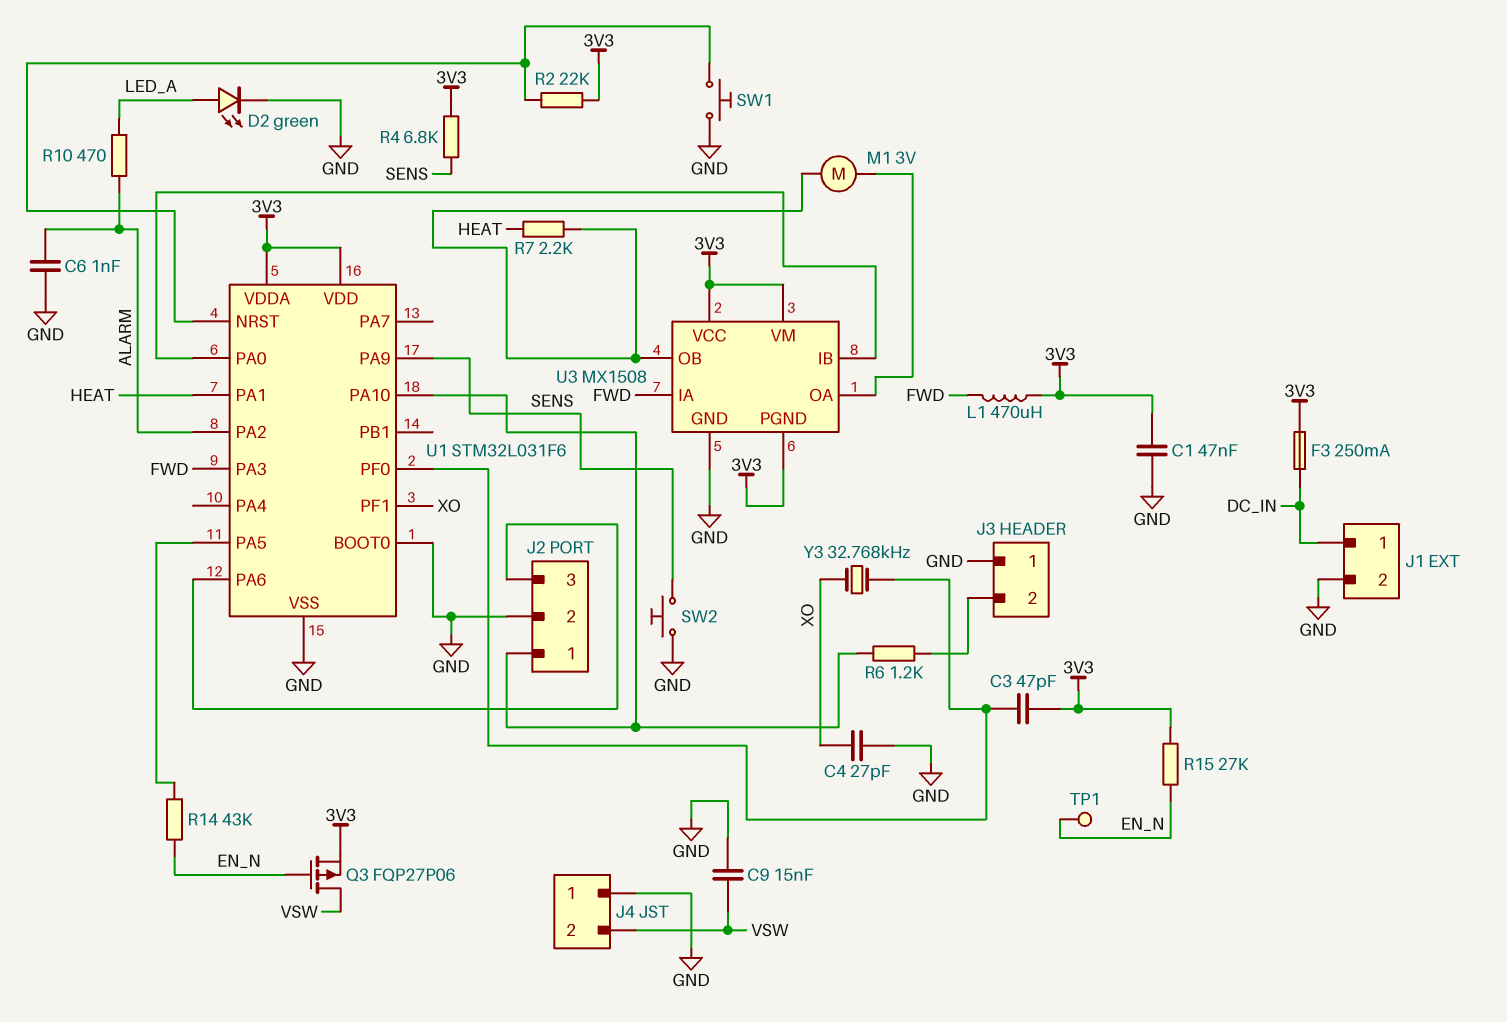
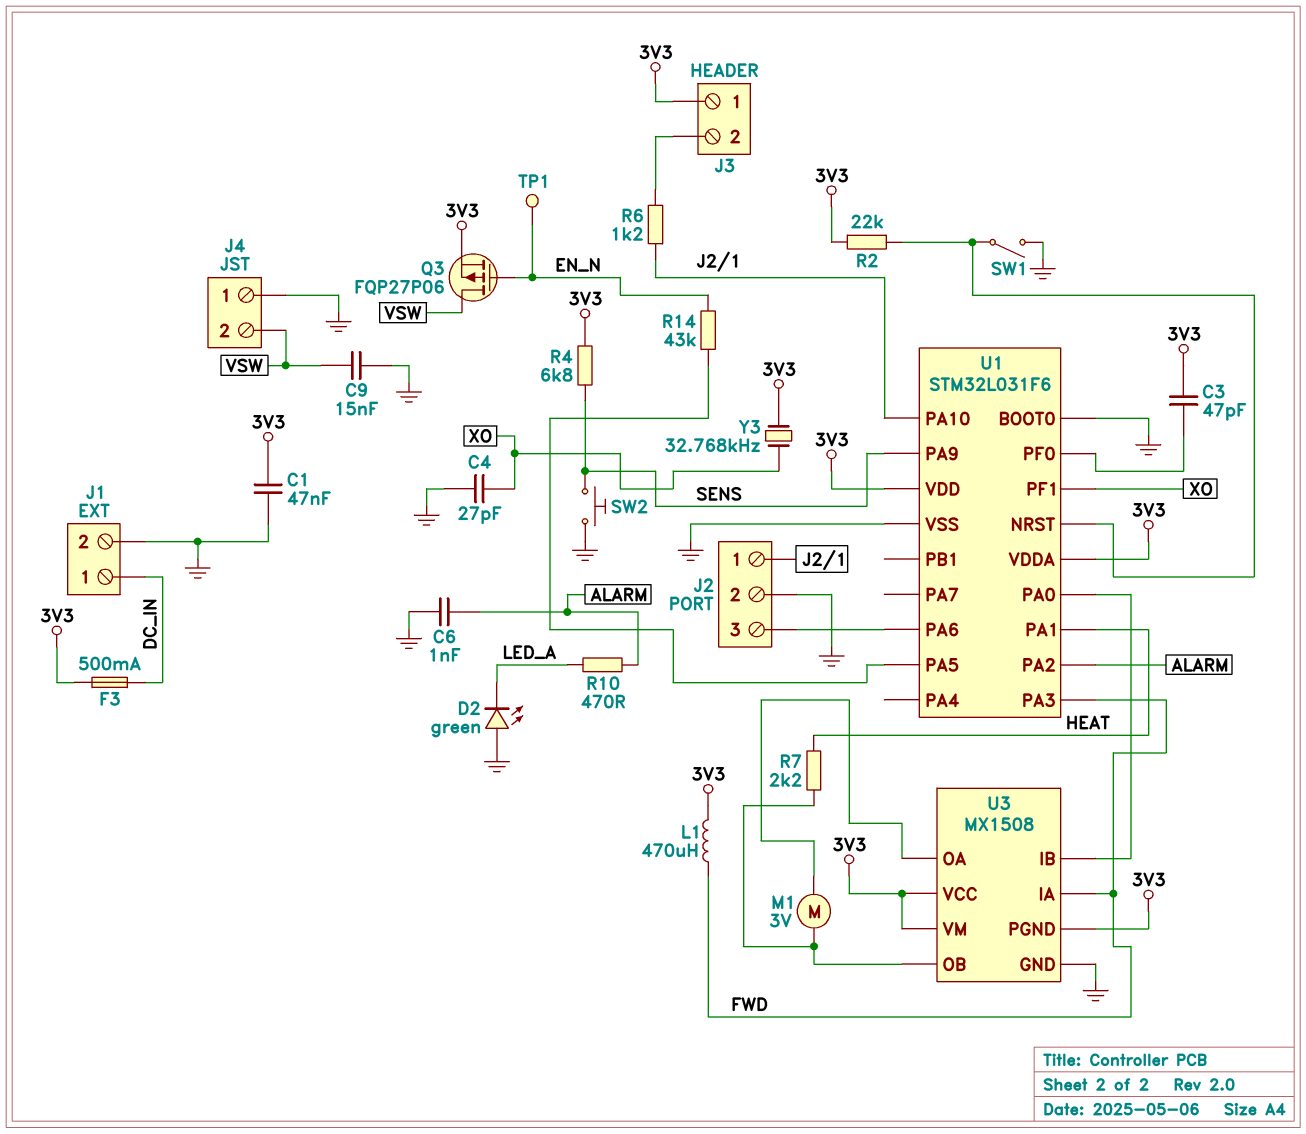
D2: LED green (A LED_A, K GND) -> LED green (A GND, K LED_A)
F3: 250mA (3V3, DC_IN) -> 500mA (3V3, DC_IN)
J3 pin 1: GND -> 3V3
R15: 27k (3V3, EN_N) -> none
SW1: button (GND, U1/NRST) -> switch (GND, U1/NRST)
Y3: 32.768kHz (U1/PF0, XO) -> 32.768kHz (3V3, XO)

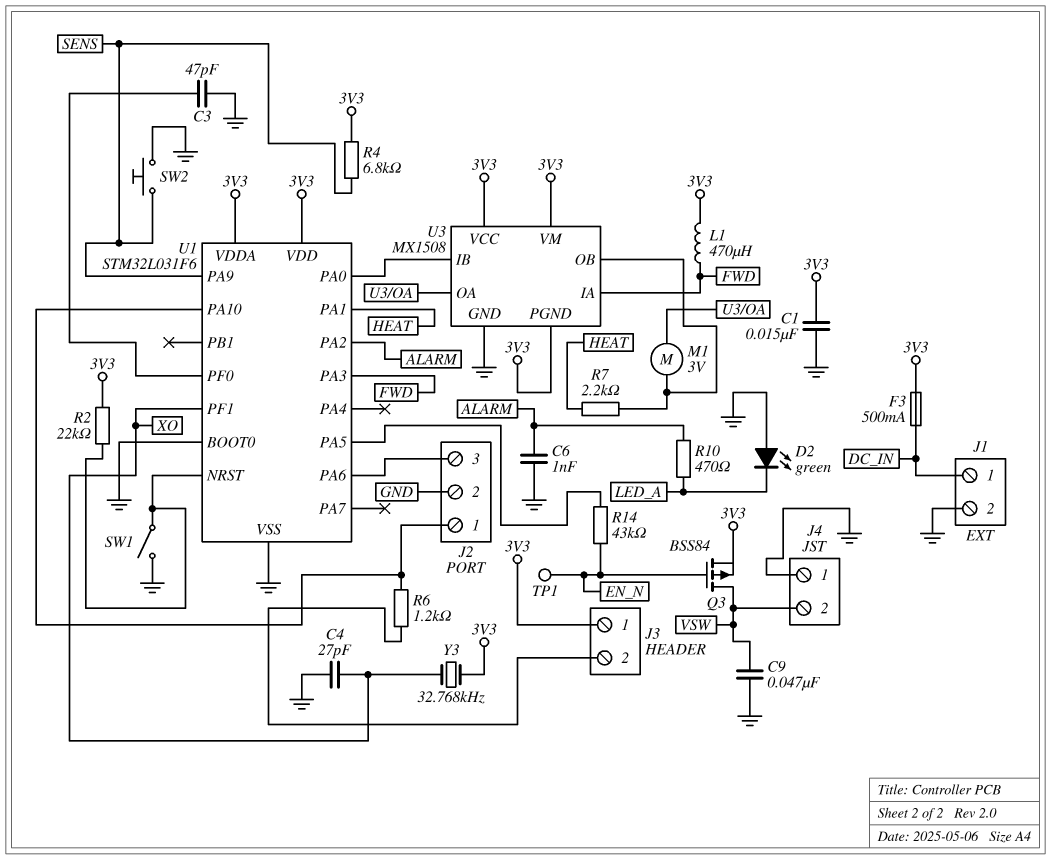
C1: 47nF (3V3, GND) -> 15nF (3V3, GND)
C3: 47pF (3V3, U1/PF0) -> 47pF (GND, U1/PF0)
C9: 15nF (GND, VSW) -> 47nF (GND, VSW)
Q3: PMOS FQP27P06 (G EN_N, D VSW, S 3V3) -> PMOS BSS84 (G EN_N, D VSW, S 3V3)

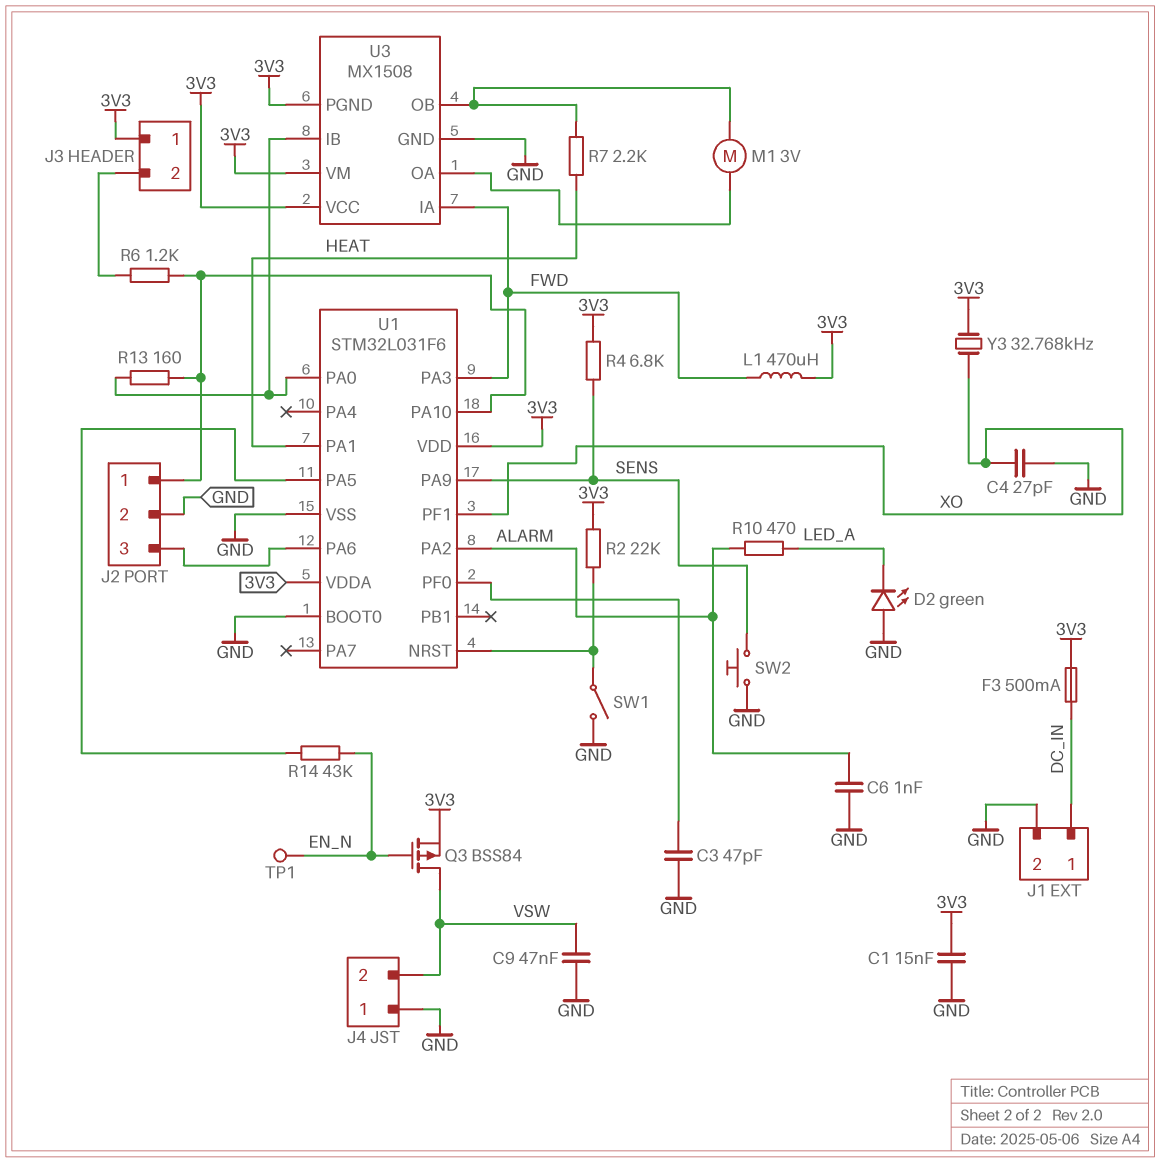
R13: none -> 160 (J2/1, U1/PA0)

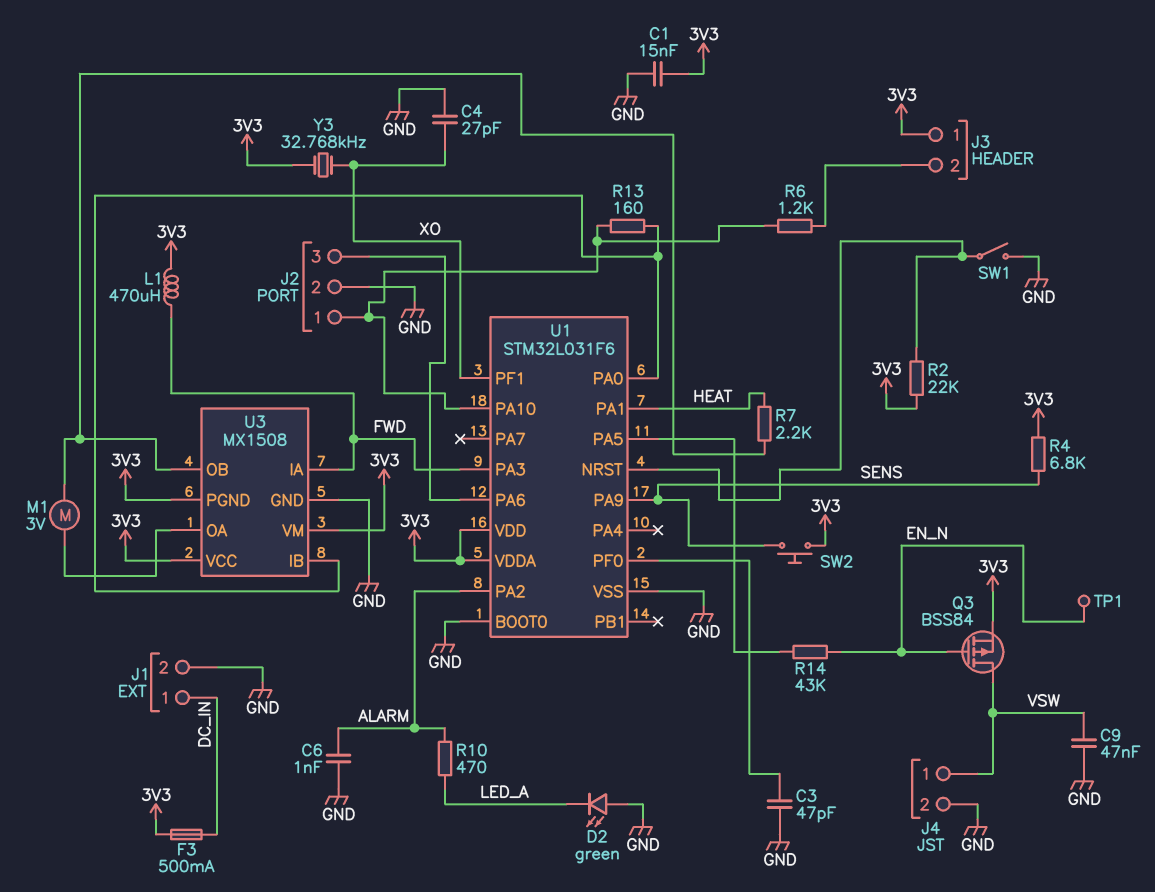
J4 pin 1: GND -> VSW
J4 pin 2: VSW -> GND
SW2: button (GND, SENS) -> button (3V3, SENS)

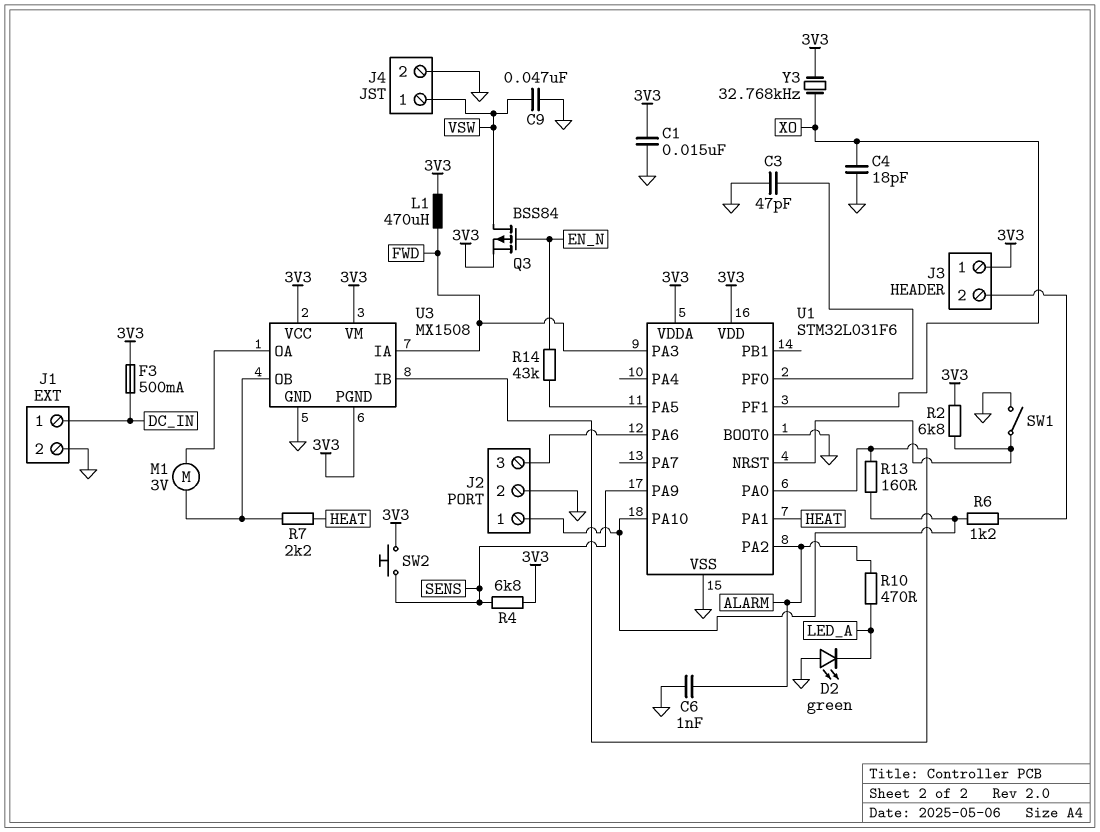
C4: 27pF (GND, XO) -> 18pF (GND, XO)
R2: 22k (3V3, U1/NRST) -> 6.8k (3V3, U1/NRST)
TP1: test point (EN_N) -> none

